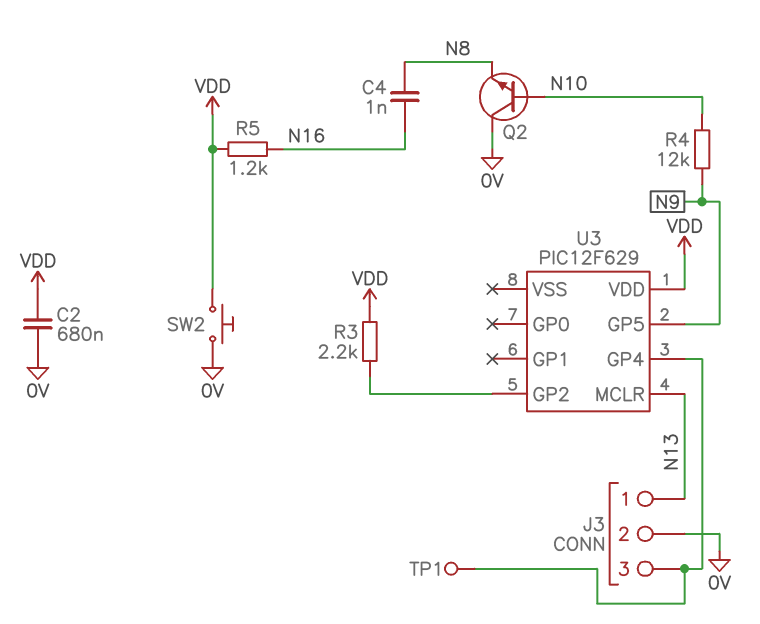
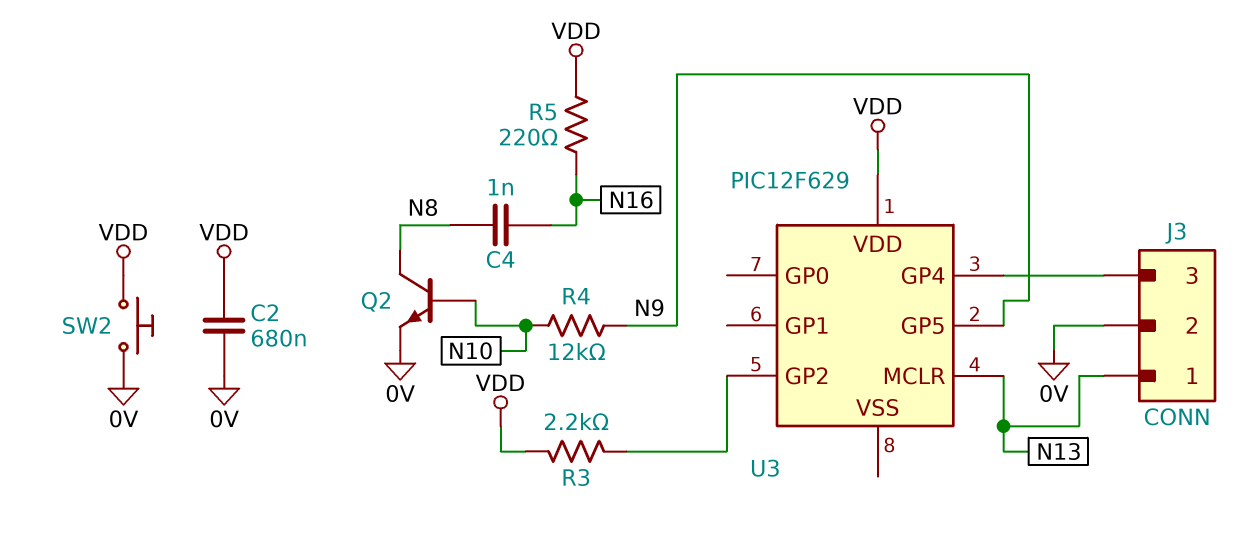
Q2: NPN (B N10, C 0V, E N8) -> NPN (B N10, C N8, E 0V)
R5: 1.2k (N16, VDD) -> 220 (N16, VDD)
TP1: test point (J3/3) -> none

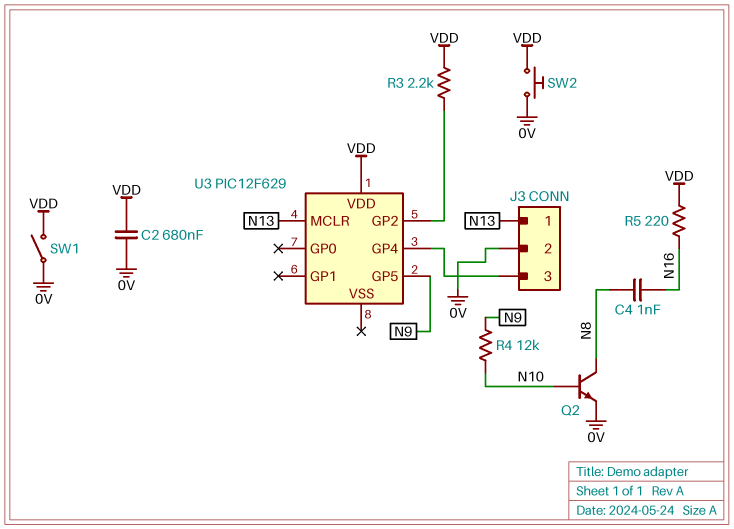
SW1: none -> switch (0V, VDD)

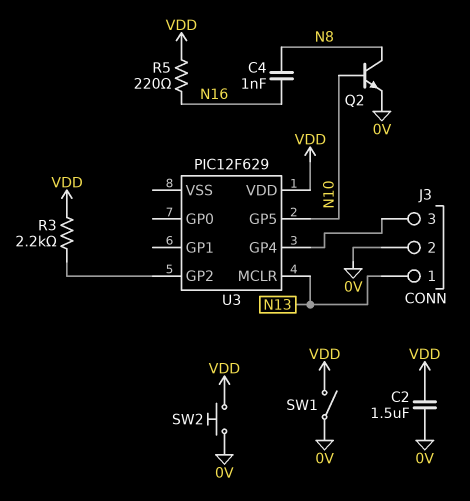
C2: 680nF (0V, VDD) -> 1.5uF (0V, VDD)
R4: 12k (N9, N10) -> none
U3 pin GP5: N9 -> N10

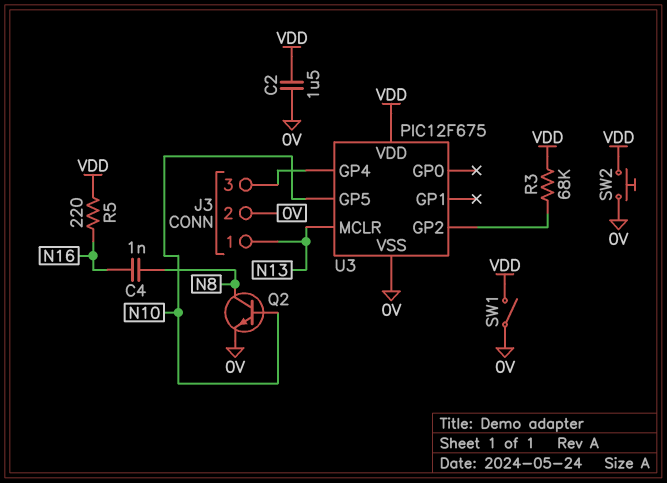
R3: 2.2k (U3/GP2, VDD) -> 68k (U3/GP2, VDD)
U3: PIC12F629 -> PIC12F675
U3 pin VSS: none -> 0V

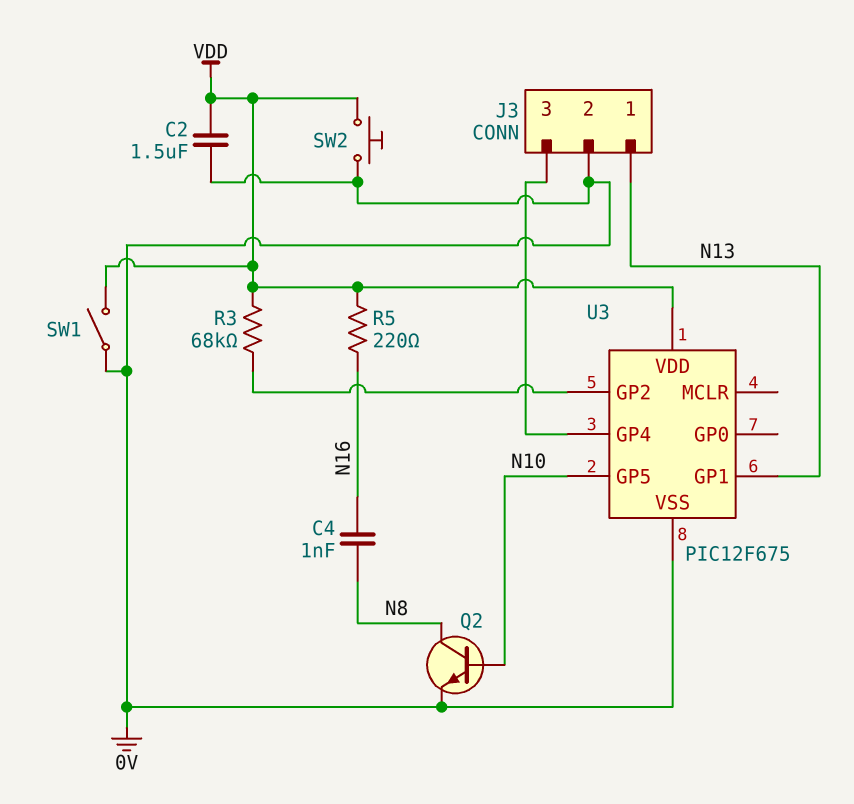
U3 pin GP1: none -> N13
U3 pin MCLR: N13 -> none

